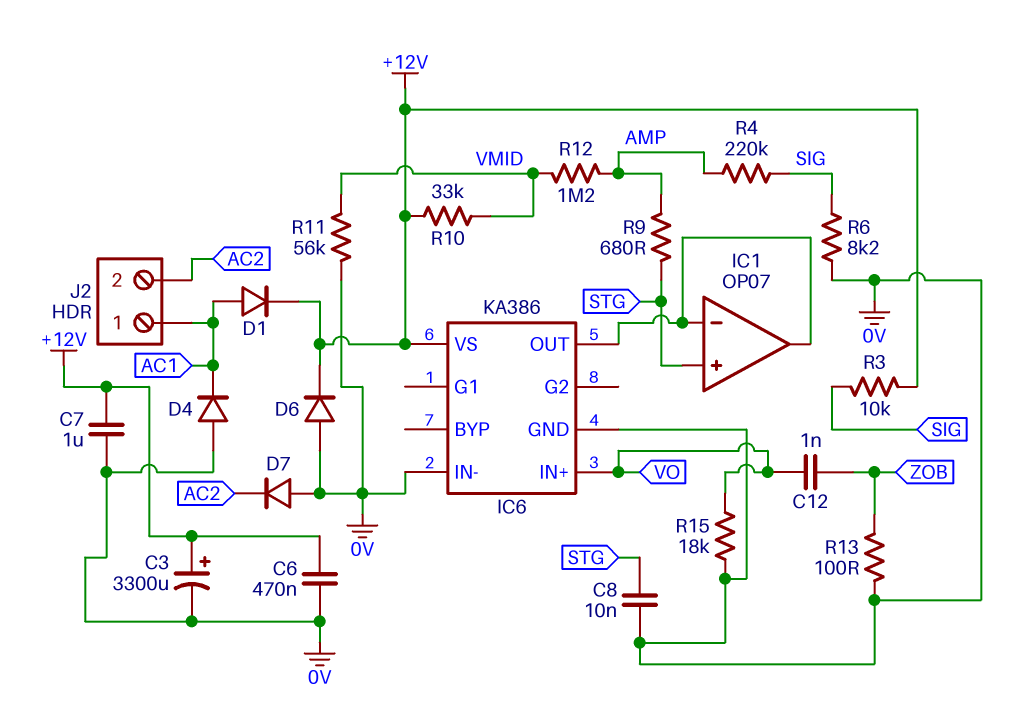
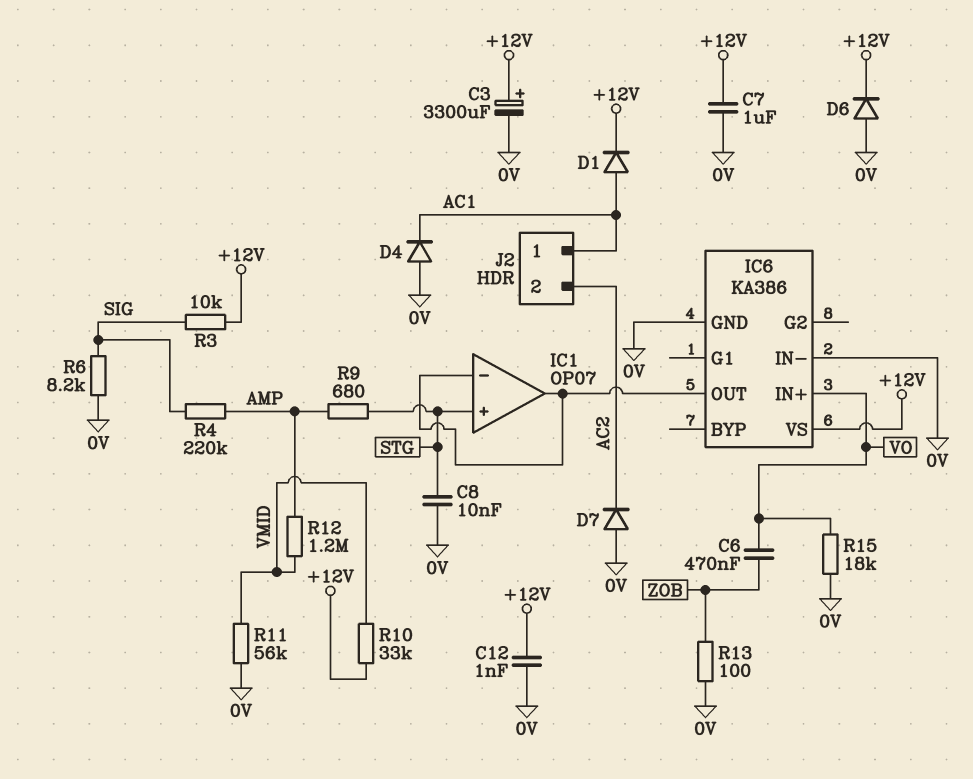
C6: 470nF (+12V, 0V) -> 470nF (VO, ZOB)
C12: 1nF (VO, ZOB) -> 1nF (+12V, 0V)

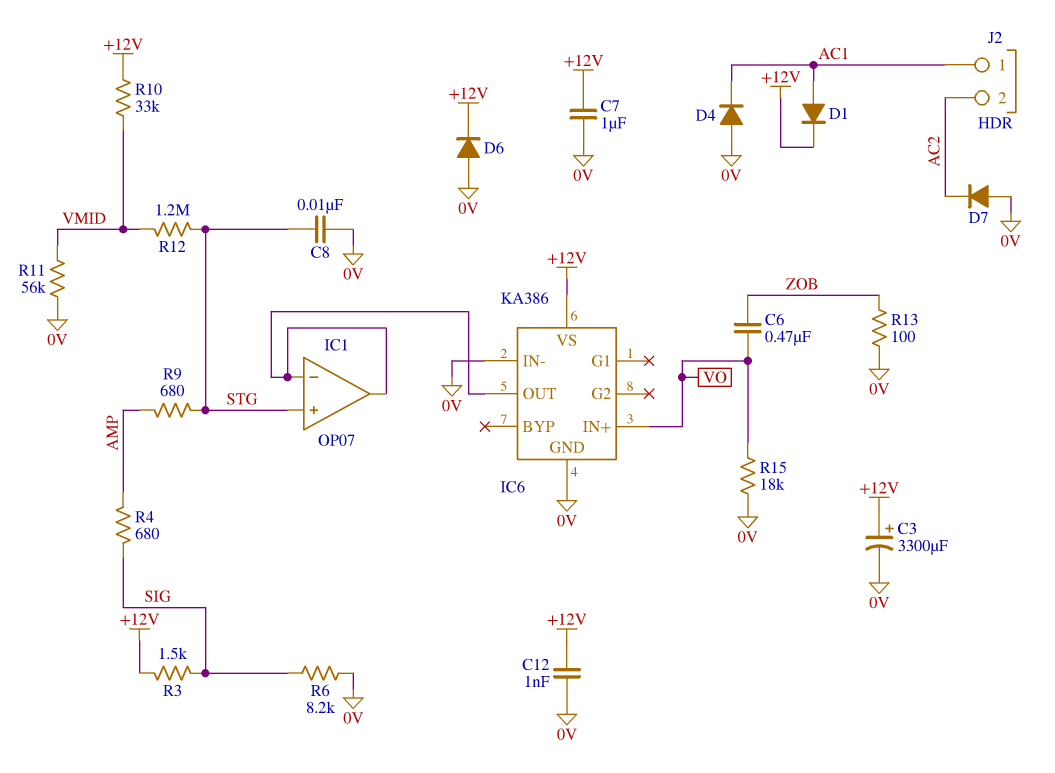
R3: 10k (+12V, SIG) -> 1.5k (+12V, SIG)
R4: 220k (AMP, SIG) -> 680 (AMP, SIG)
R12: 1.2M (AMP, VMID) -> 1.2M (STG, VMID)

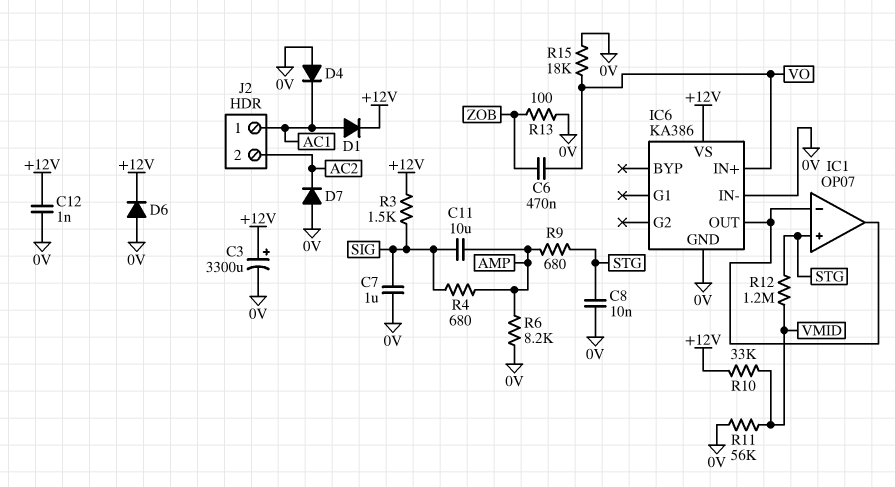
C7: 1uF (+12V, 0V) -> 1uF (0V, SIG)
C11: none -> 10uF (AMP, SIG)
R6: 8.2k (0V, SIG) -> 8.2k (0V, AMP)

